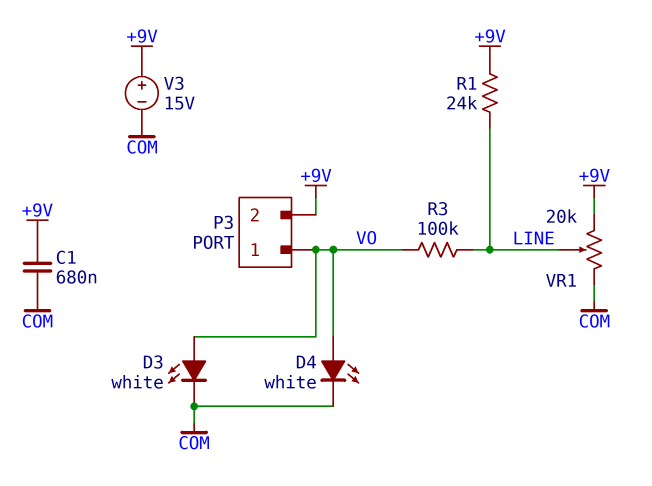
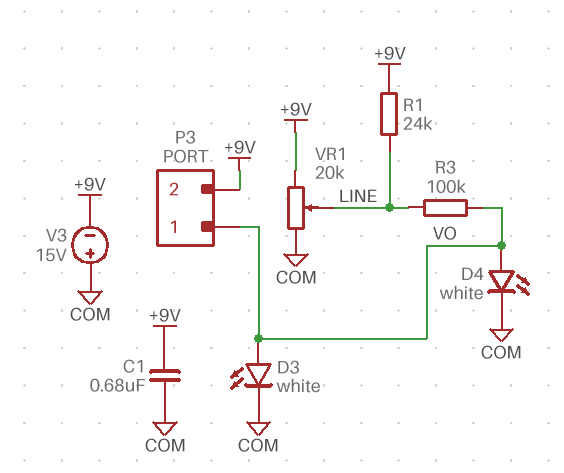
V3: 15V (plus +9V, minus COM) -> 15V (plus COM, minus +9V)

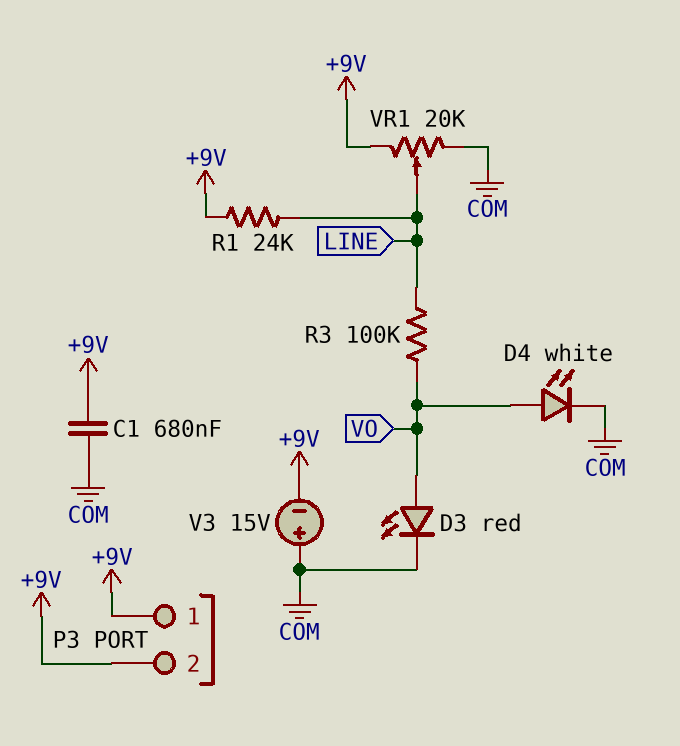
D3: LED white (A VO, K COM) -> LED red (A VO, K COM)
P3 pin 1: VO -> +9V

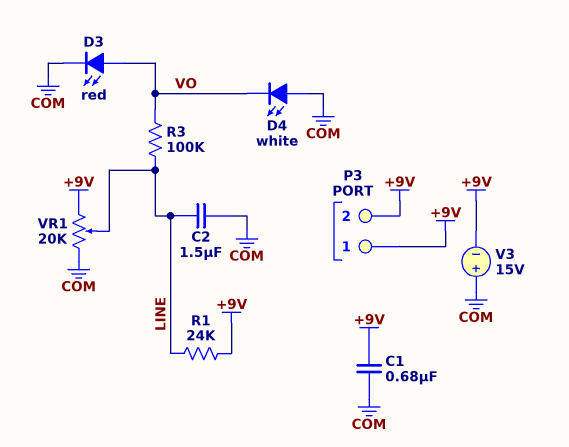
C2: none -> 1.5uF (COM, LINE)
D4: LED white (A VO, K COM) -> LED white (A COM, K VO)

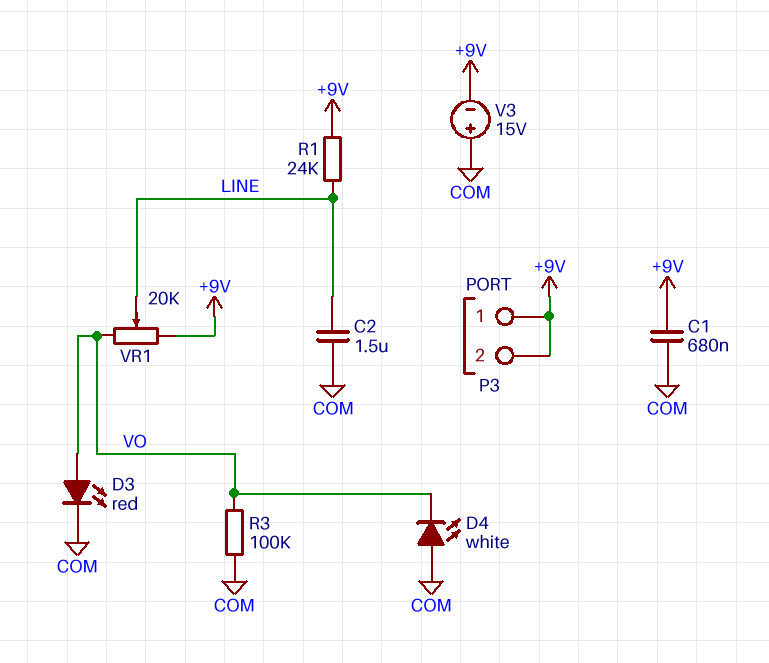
R3: 100k (LINE, VO) -> 100k (COM, VO)
VR1: 20k (+9V, COM, wiper LINE) -> 20k (+9V, VO, wiper LINE)

